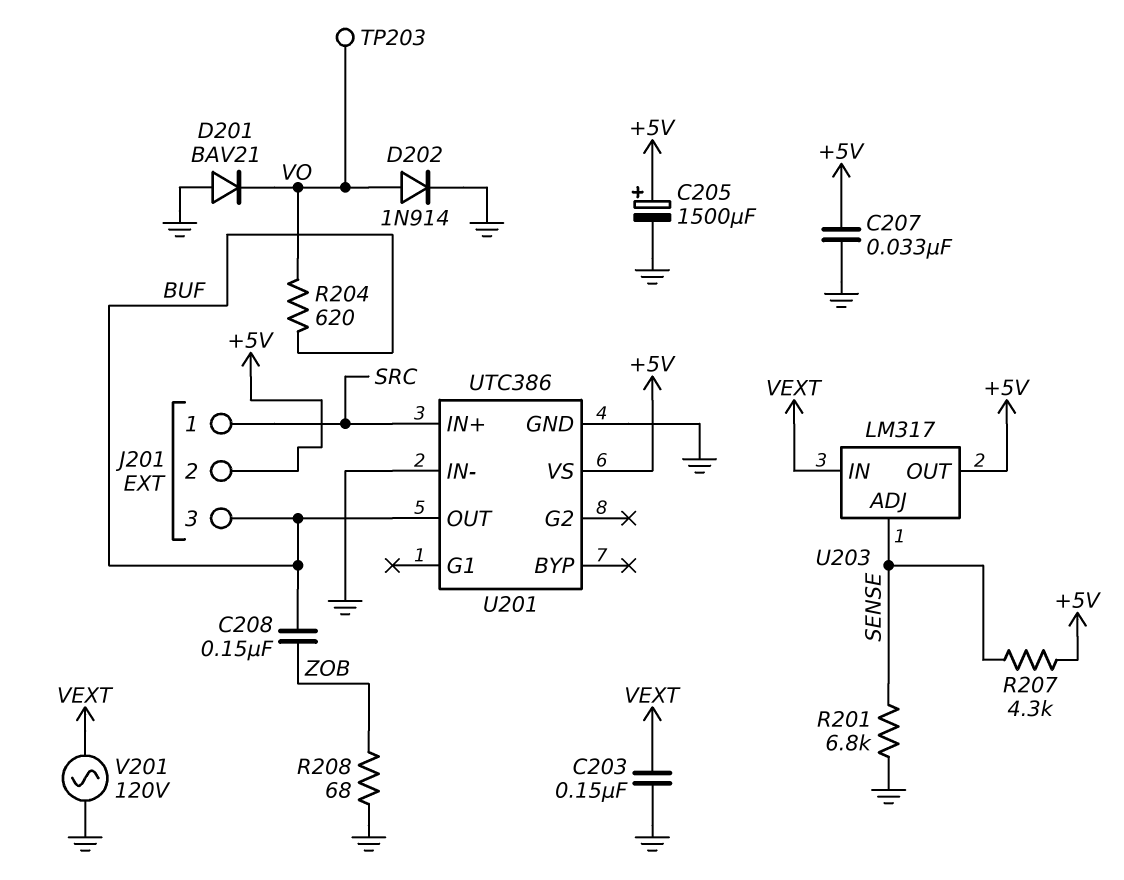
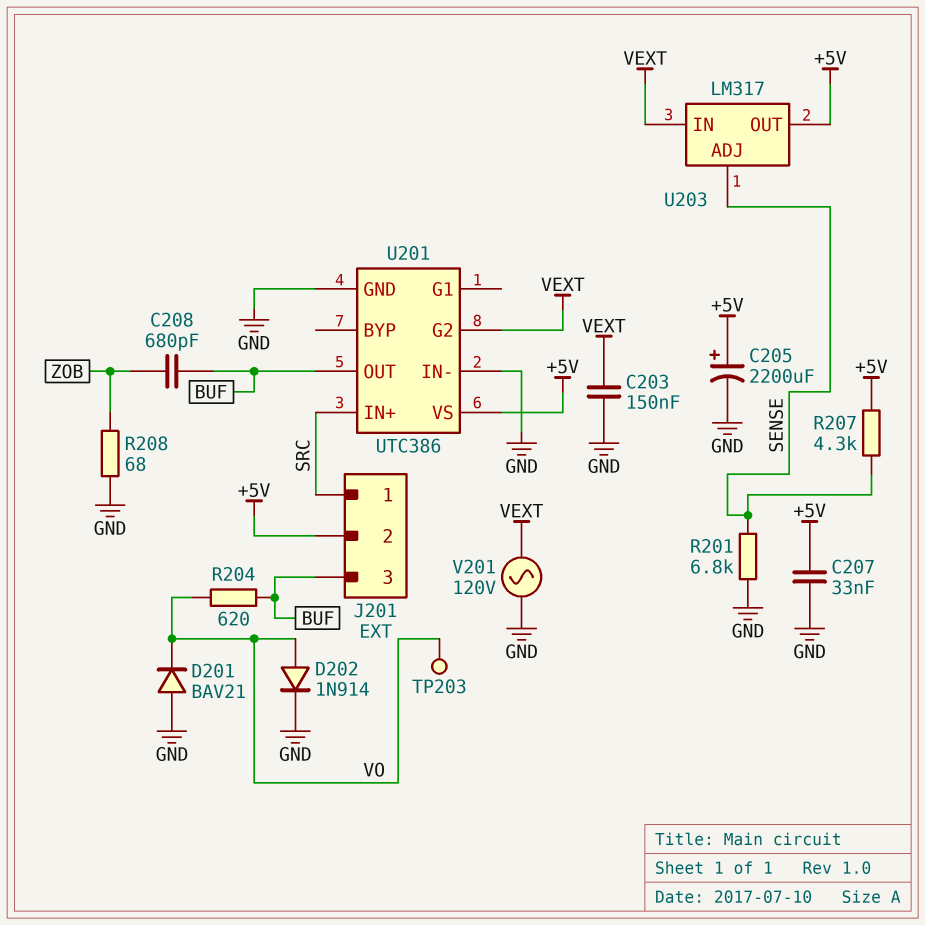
C205: 1500uF (plus +5V, minus GND) -> 2200uF (plus +5V, minus GND)
C208: 150nF (BUF, ZOB) -> 680pF (BUF, ZOB)
U201 pin G2: none -> VEXT

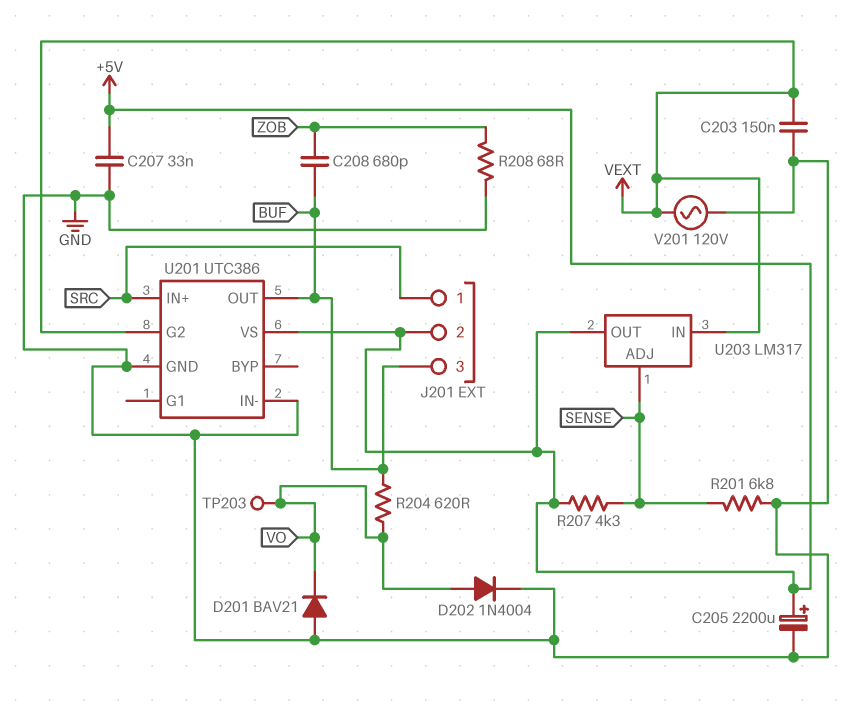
D202: diode 1N914 (A VO, K GND) -> diode 1N4004 (A VO, K GND)

